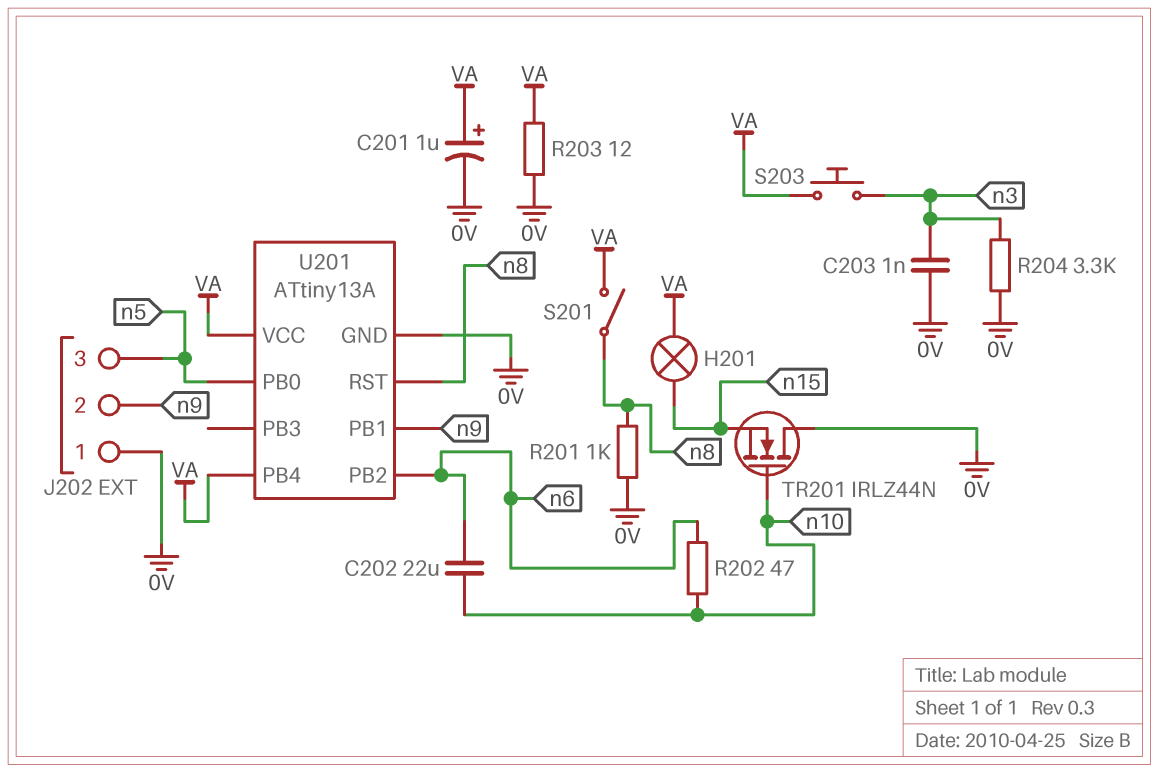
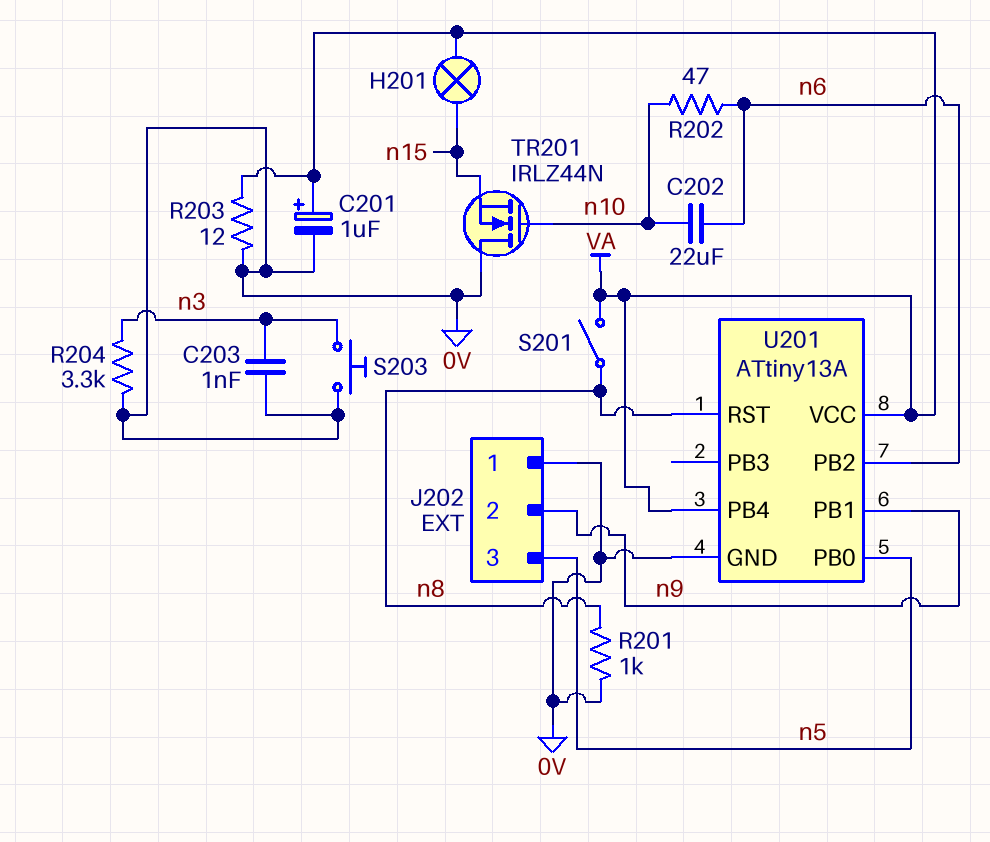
S203: button (VA, n3) -> button (0V, n3)

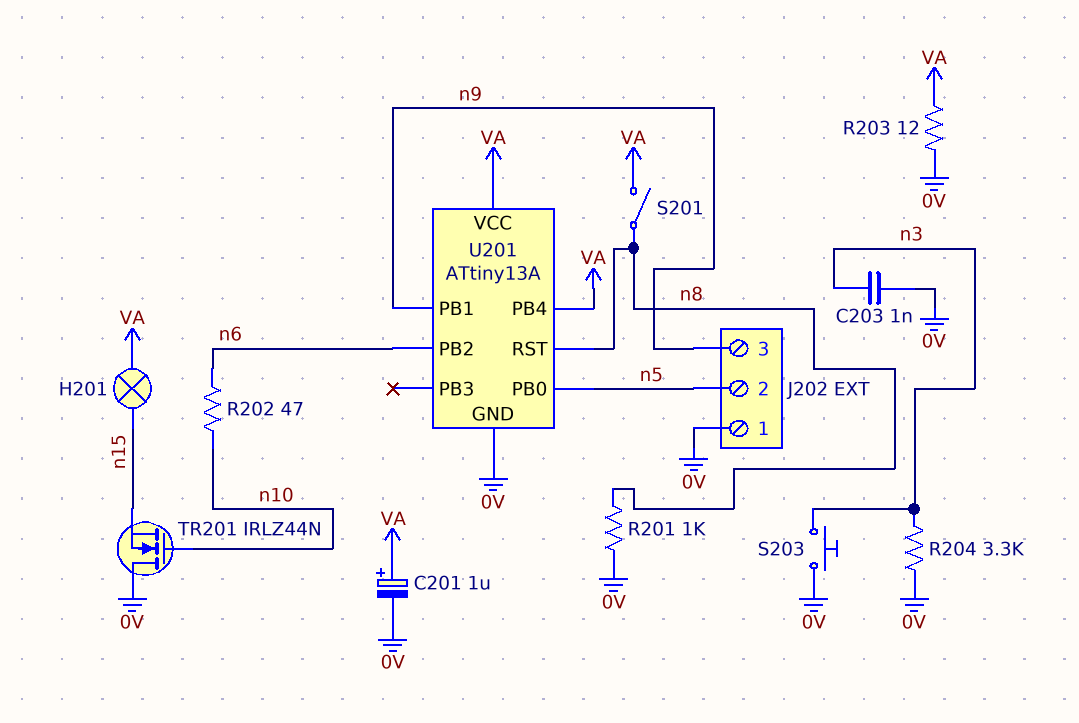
C202: 22uF (n6, n10) -> none
J202 pin 2: n9 -> n5
J202 pin 3: n5 -> n9

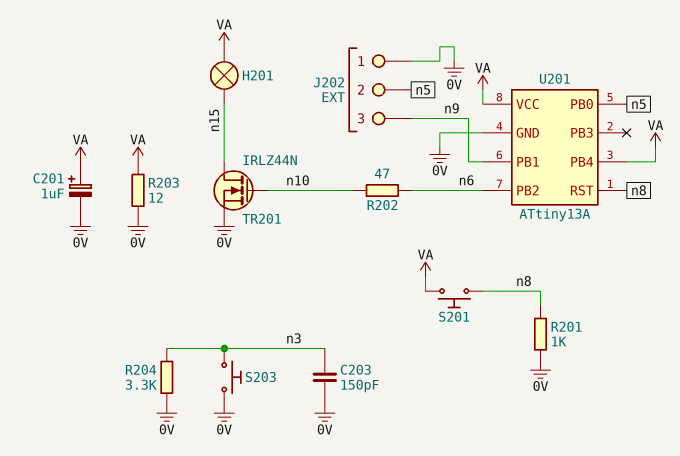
C203: 1nF (0V, n3) -> 150pF (0V, n3)
S201: switch (VA, n8) -> button (VA, n8)
TR201: NMOS IRLZ44N (G n10, D 0V, S n15) -> NMOS IRLZ44N (G n10, D n15, S 0V)

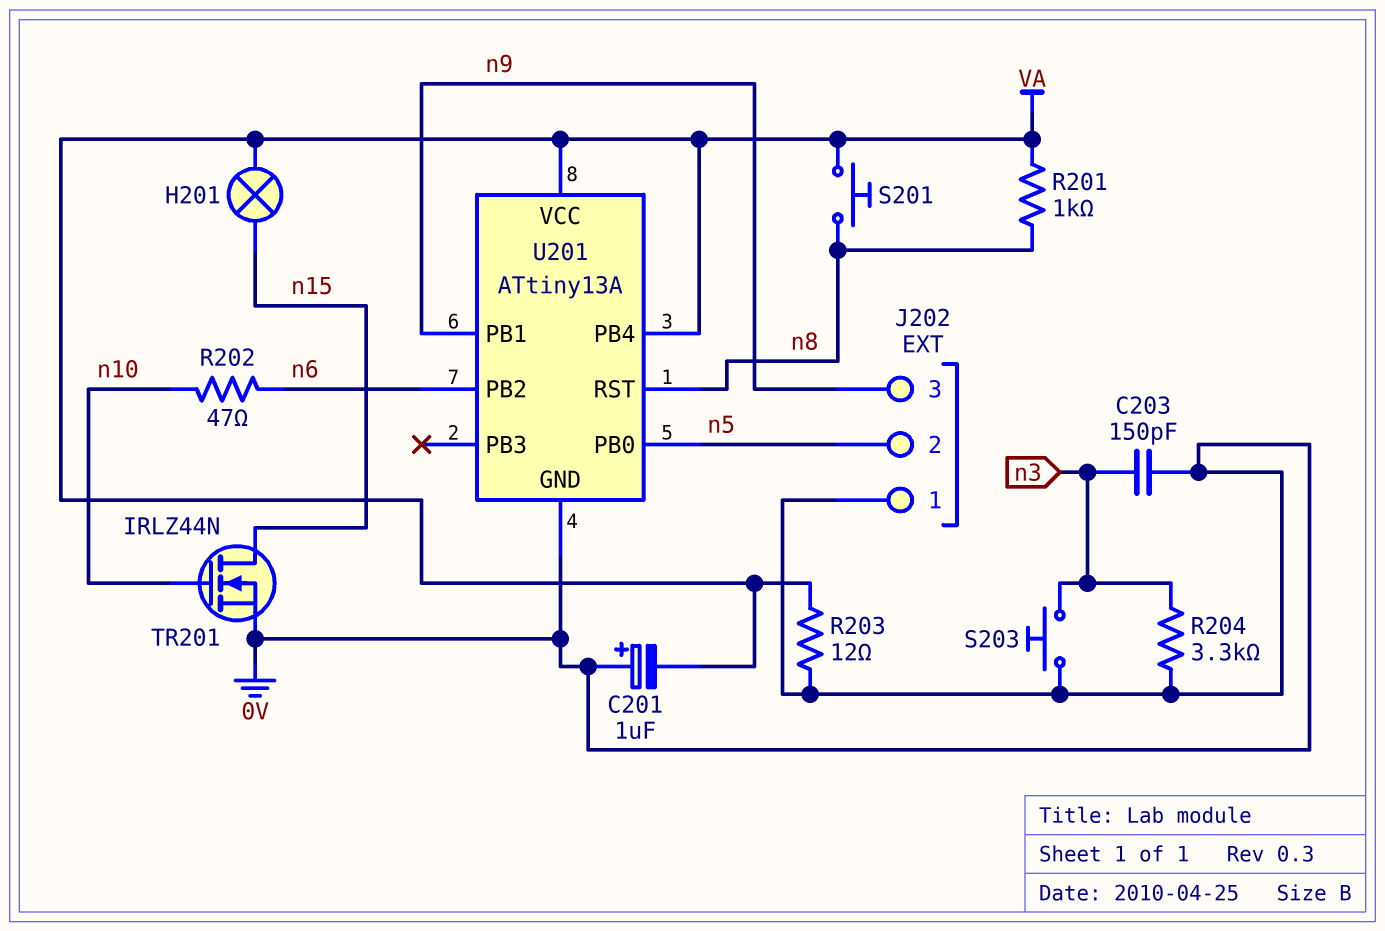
C201: 1uF (plus VA, minus 0V) -> 1uF (plus 0V, minus VA)
R201: 1k (0V, n8) -> 1k (VA, n8)

